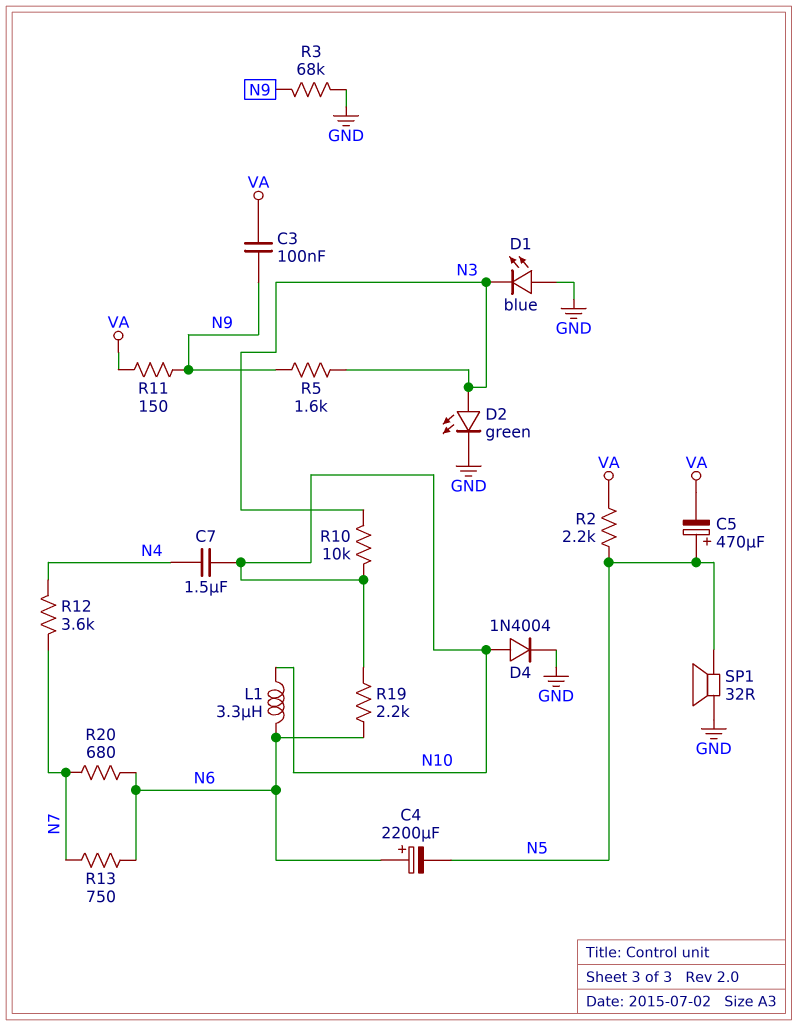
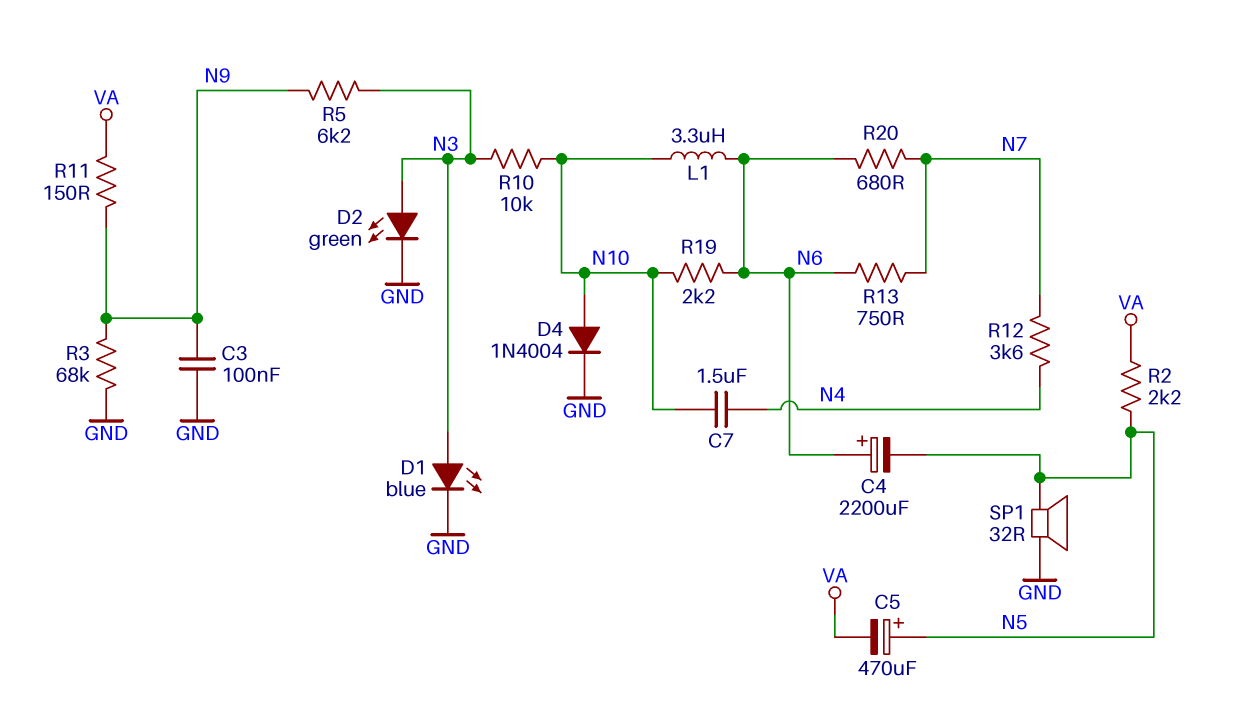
C3: 100nF (N9, VA) -> 100nF (GND, N9)
D1: LED blue (A GND, K N3) -> LED blue (A N3, K GND)
R5: 1.6k (N3, N9) -> 6.2k (N3, N9)

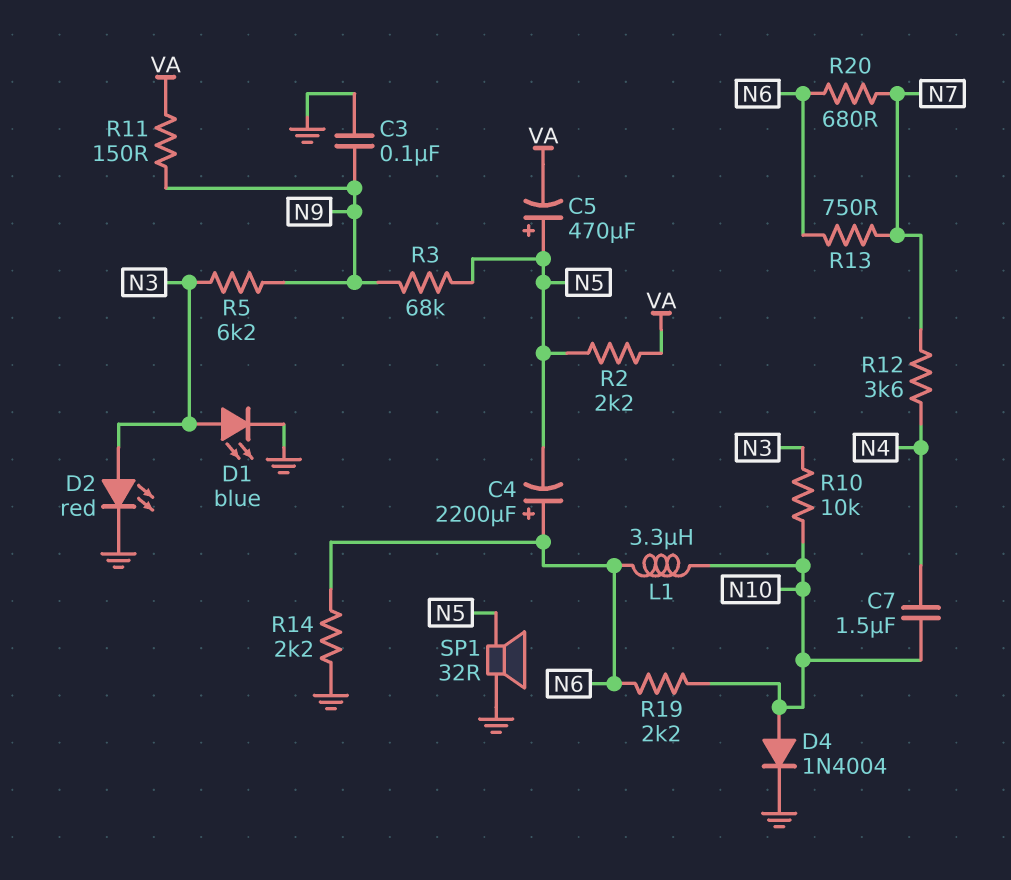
D2: LED green (A N3, K GND) -> LED red (A N3, K GND)
R3: 68k (GND, N9) -> 68k (N5, N9)
R14: none -> 2.2k (GND, N6)

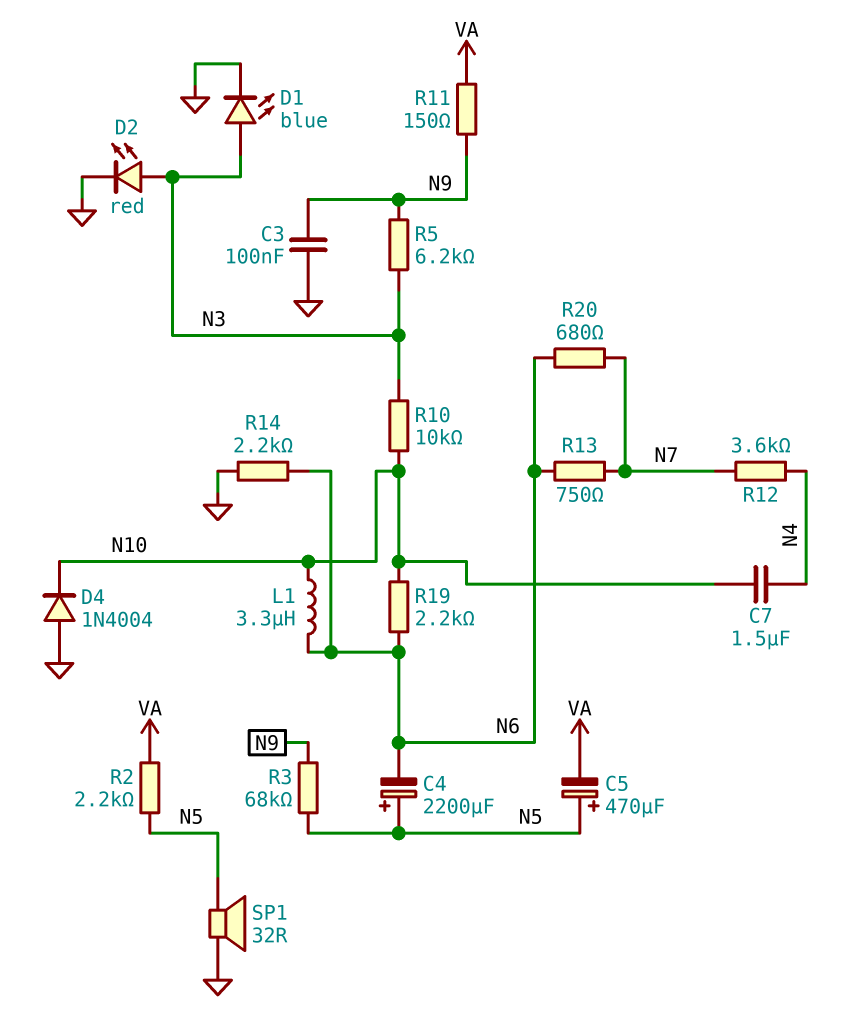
C4: 2200uF (plus N6, minus N5) -> 2200uF (plus N5, minus N6)
D4: diode 1N4004 (A N10, K GND) -> diode 1N4004 (A GND, K N10)

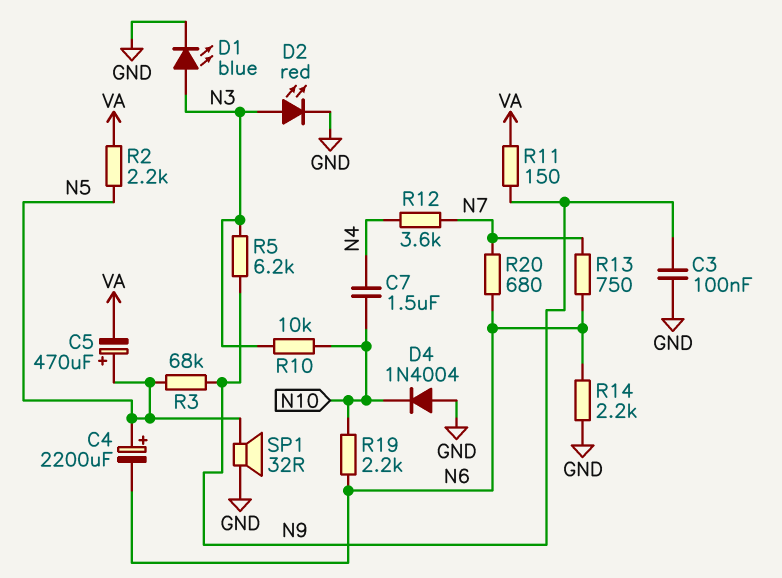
L1: 3.3uH (N6, N10) -> none

